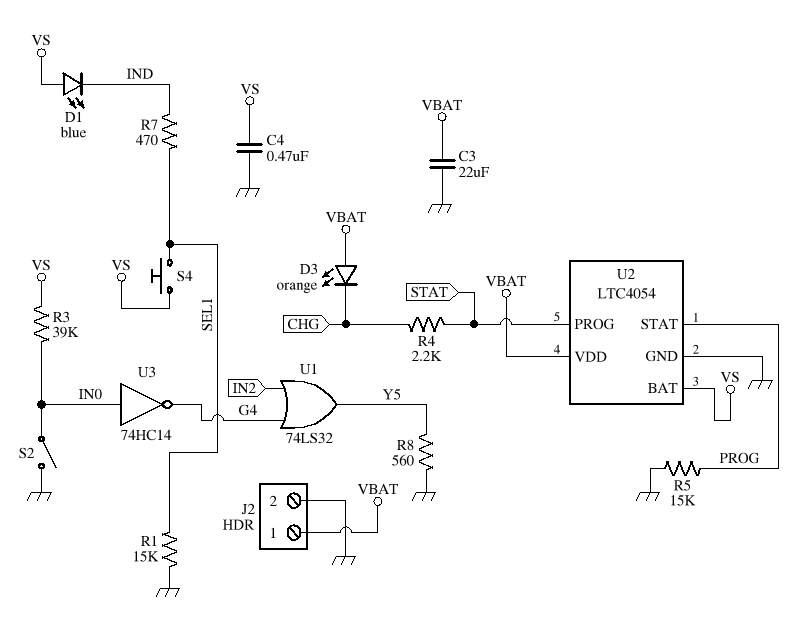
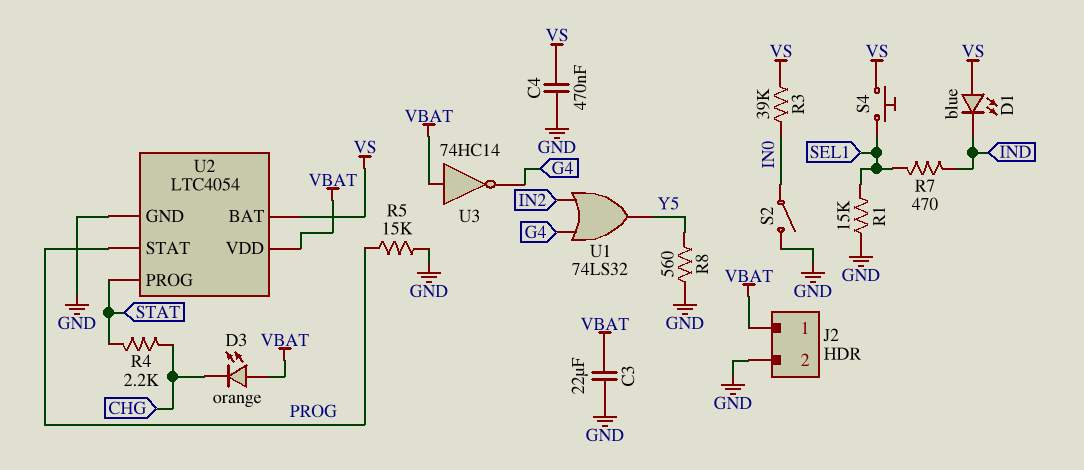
U3: NOT 74HC14 (in IN0, out G4) -> NOT 74HC14 (in VBAT, out G4)

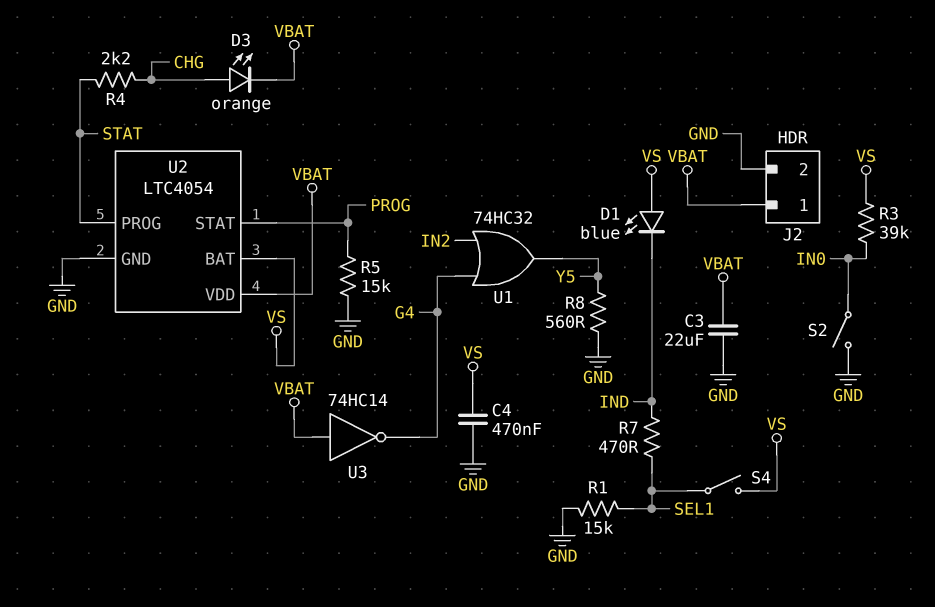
D3: LED orange (A VBAT, K CHG) -> LED orange (A CHG, K VBAT)
S4: button (SEL1, VS) -> switch (SEL1, VS)
U1: OR 74LS32 (in G4, in IN2, out Y5) -> OR 74HC32 (in G4, in IN2, out Y5)

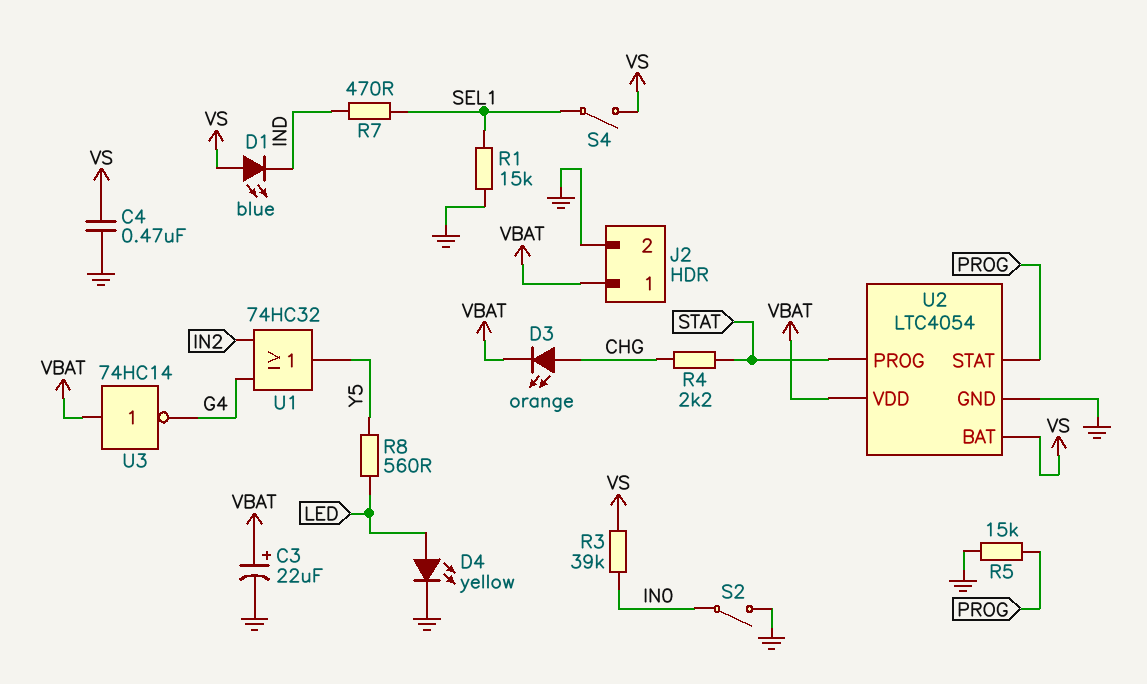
C3: 22uF (GND, VBAT) -> 22uF (plus VBAT, minus GND)
D4: none -> LED yellow (A LED, K GND)
R8: 560 (GND, Y5) -> 560 (LED, Y5)

